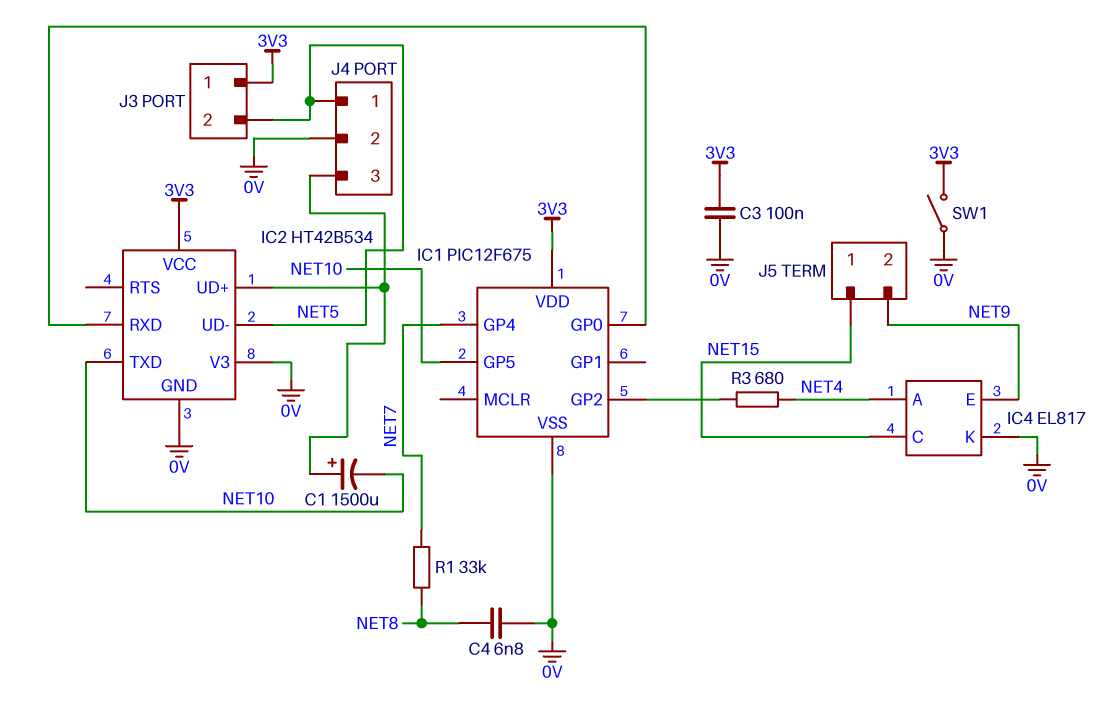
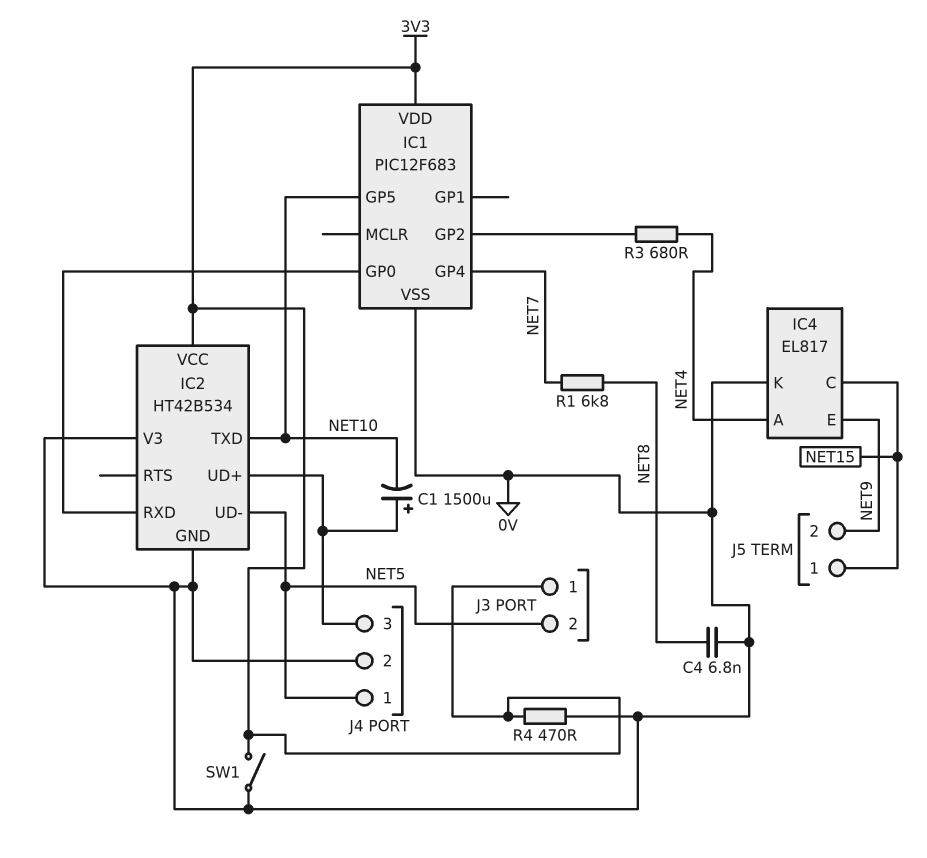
C3: 100nF (0V, 3V3) -> none
IC1: PIC12F675 -> PIC12F683
R1: 33k (NET7, NET8) -> 6.8k (NET7, NET8)
R4: none -> 470 (0V, 3V3)

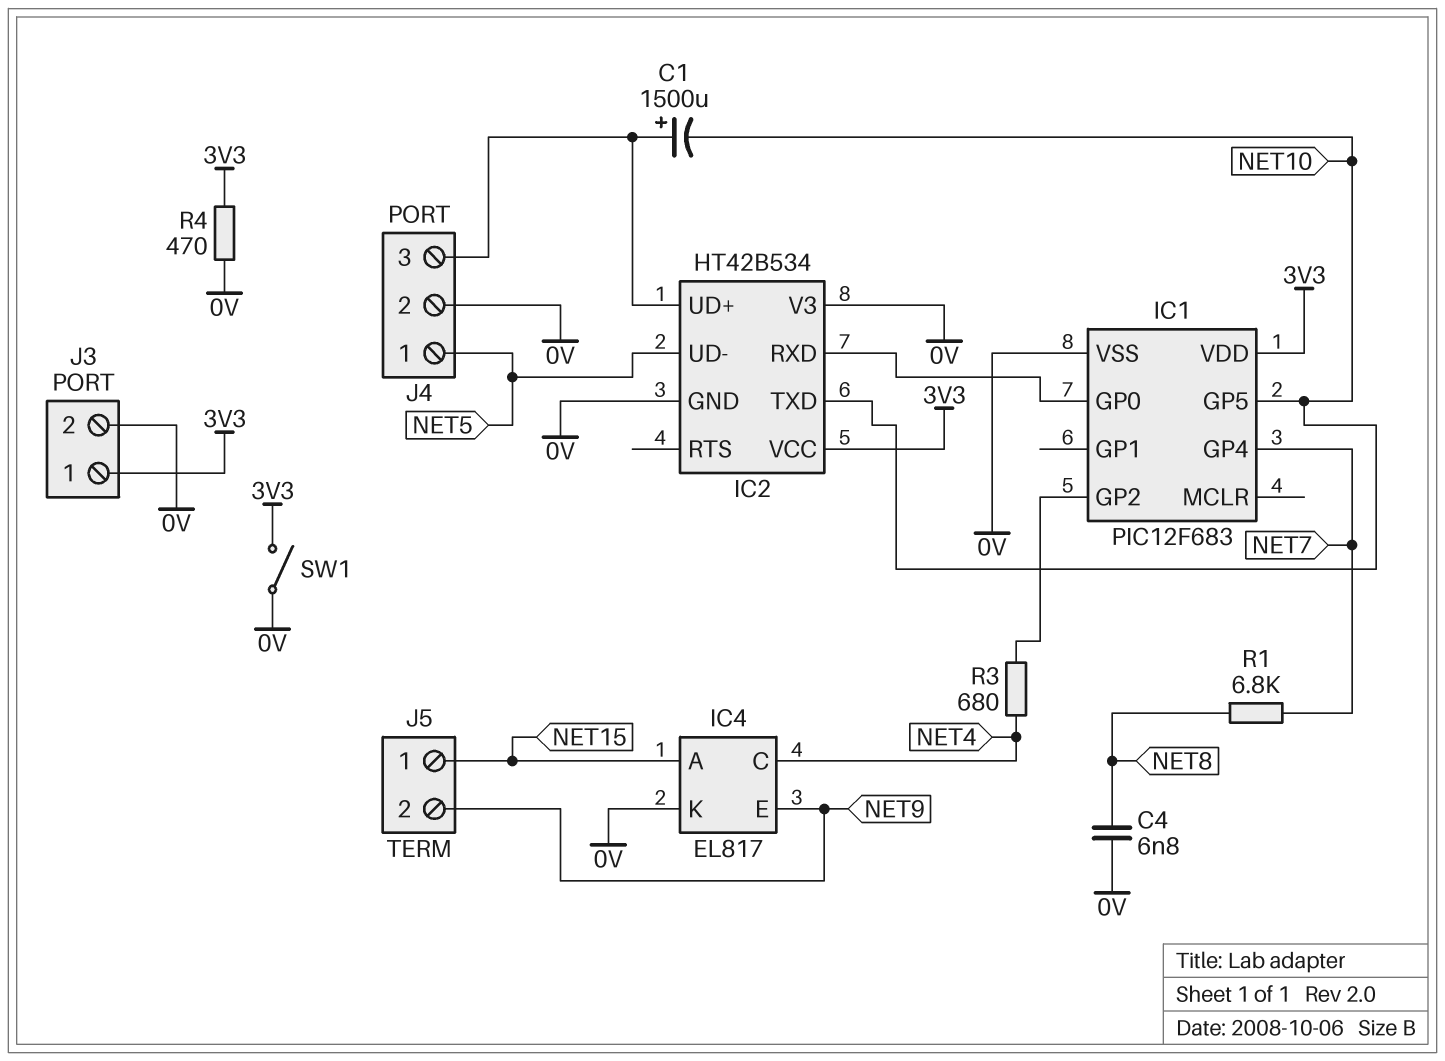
IC4 pin A: NET4 -> NET15
IC4 pin C: NET15 -> NET4
J3 pin 2: NET5 -> 0V

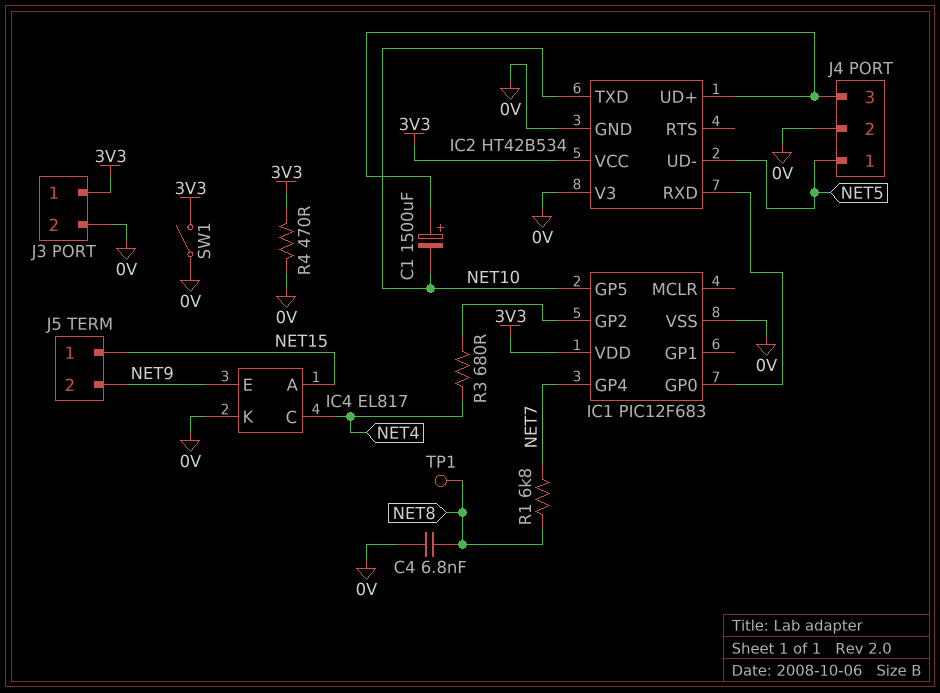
TP1: none -> test point (NET8)

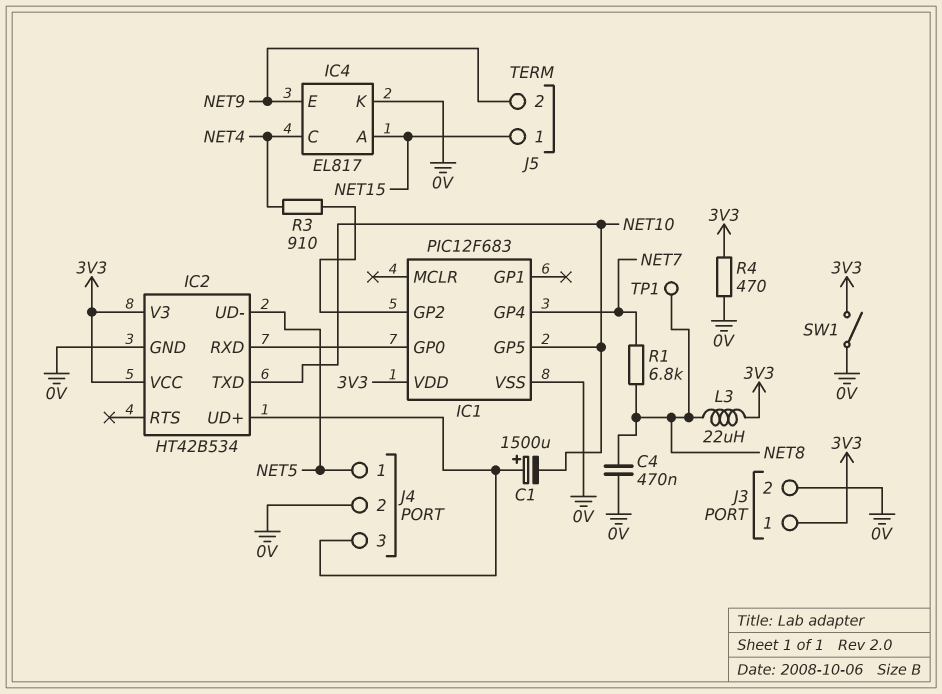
C4: 6.8nF (0V, NET8) -> 470nF (0V, NET8)
IC2 pin V3: 0V -> 3V3
L3: none -> 22uH (3V3, NET8)
R3: 680 (IC1/GP2, NET4) -> 910 (IC1/GP2, NET4)

